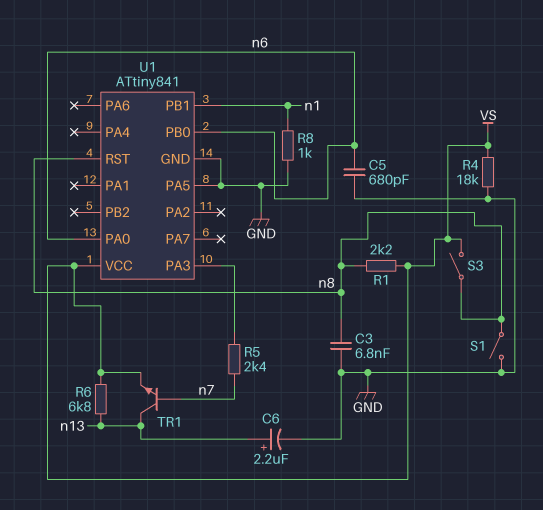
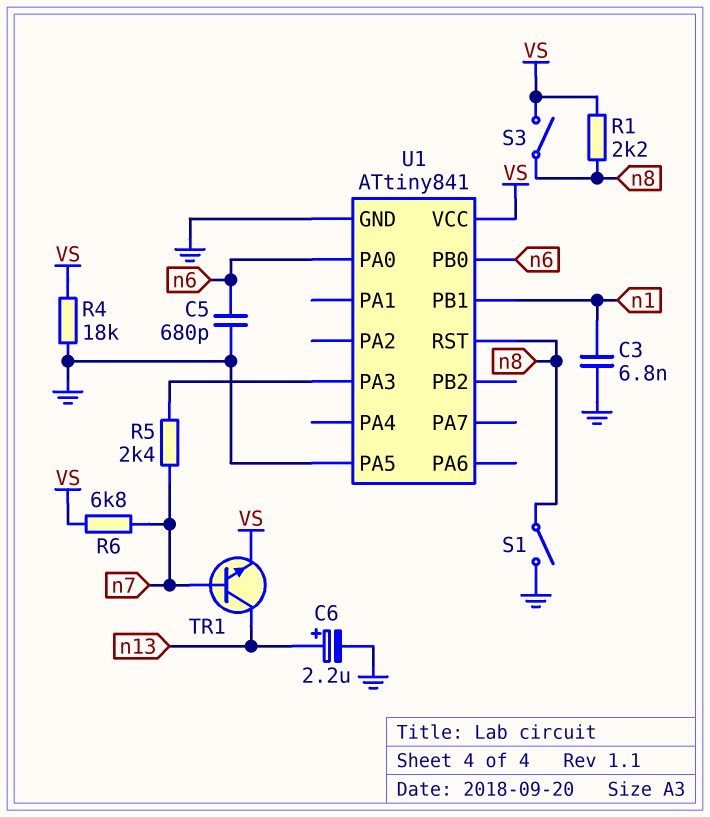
C3: 6.8nF (GND, n8) -> 6.8nF (GND, n1)
R6: 6.8k (VS, n13) -> 6.8k (VS, n7)
R8: 1k (GND, n1) -> none

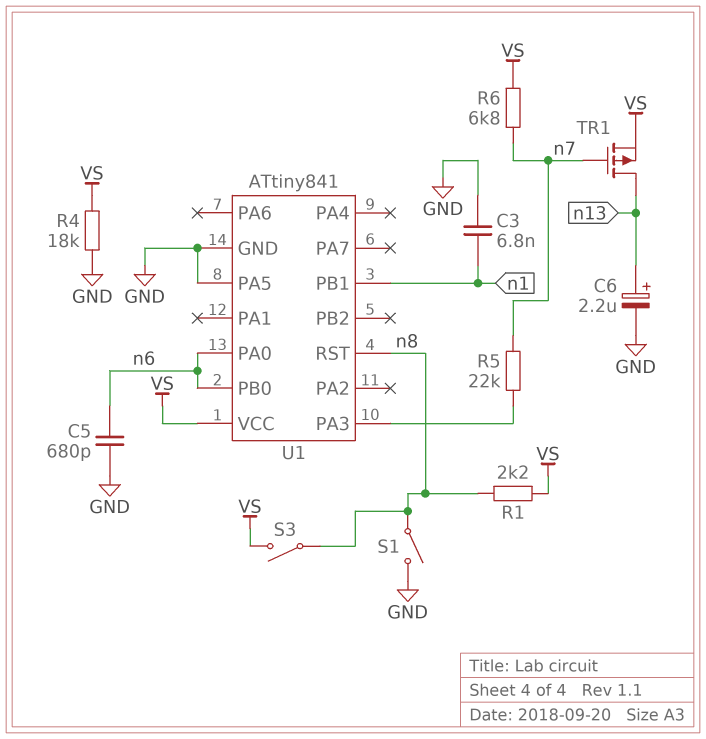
R5: 2.4k (U1/PA3, n7) -> 22k (U1/PA3, n7)
TR1: NPN (B n7, C n13, E VS) -> PMOS (G n7, D n13, S VS)

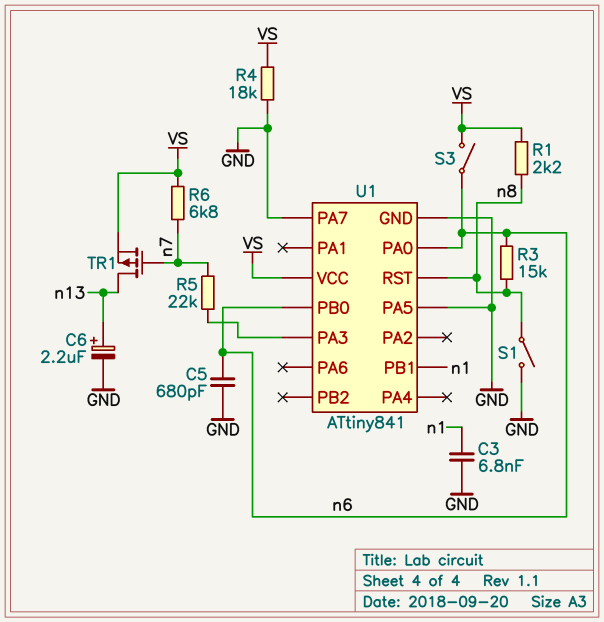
R3: none -> 15k (n6, n8)
S3: switch (VS, n8) -> switch (VS, n6)
U1 pin PA7: none -> GND

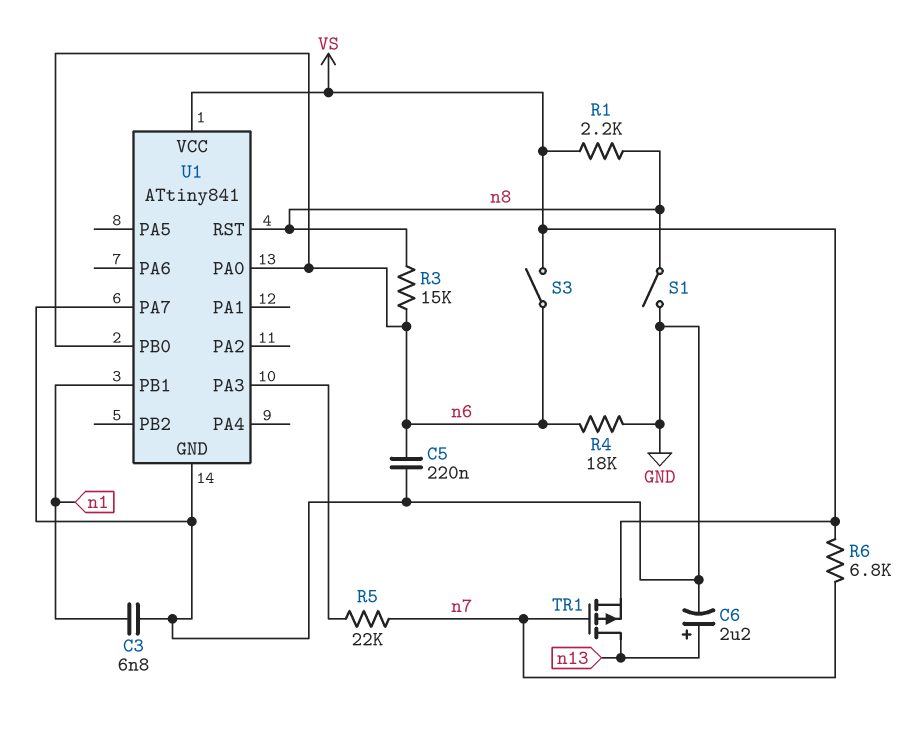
C5: 680pF (GND, n6) -> 220nF (GND, n6)
R4: 18k (GND, VS) -> 18k (GND, n6)
U1 pin PA5: GND -> none

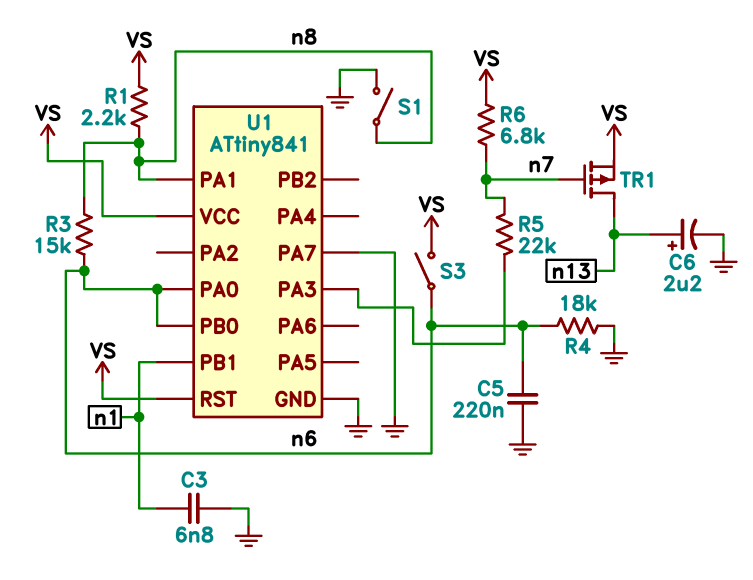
U1 pin PA1: none -> n8
U1 pin RST: n8 -> VS

